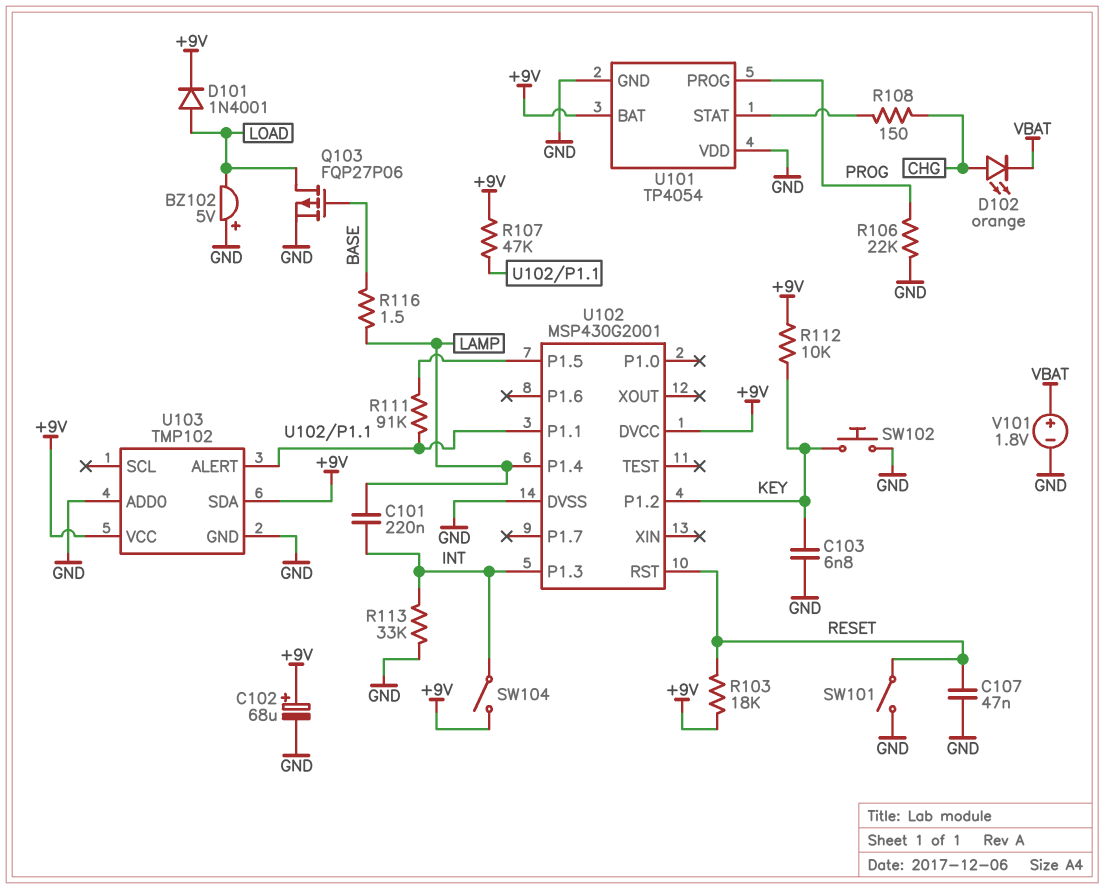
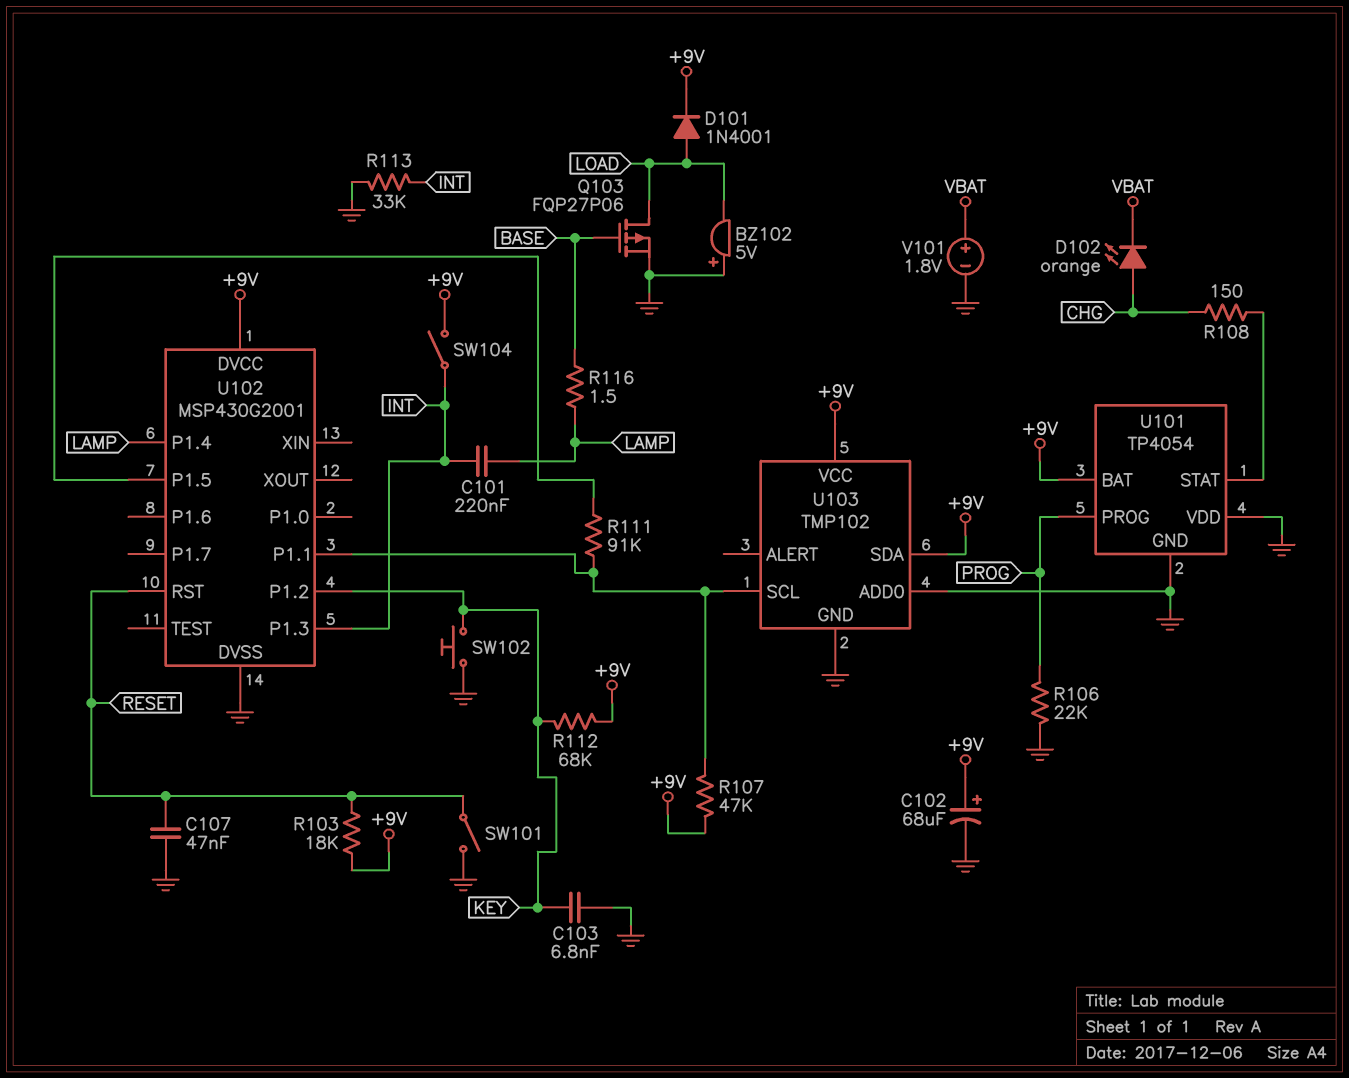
R112: 10k (+9V, KEY) -> 68k (+9V, KEY)
U103 pin ALERT: U102/P1.1 -> none
U103 pin SCL: none -> U102/P1.1

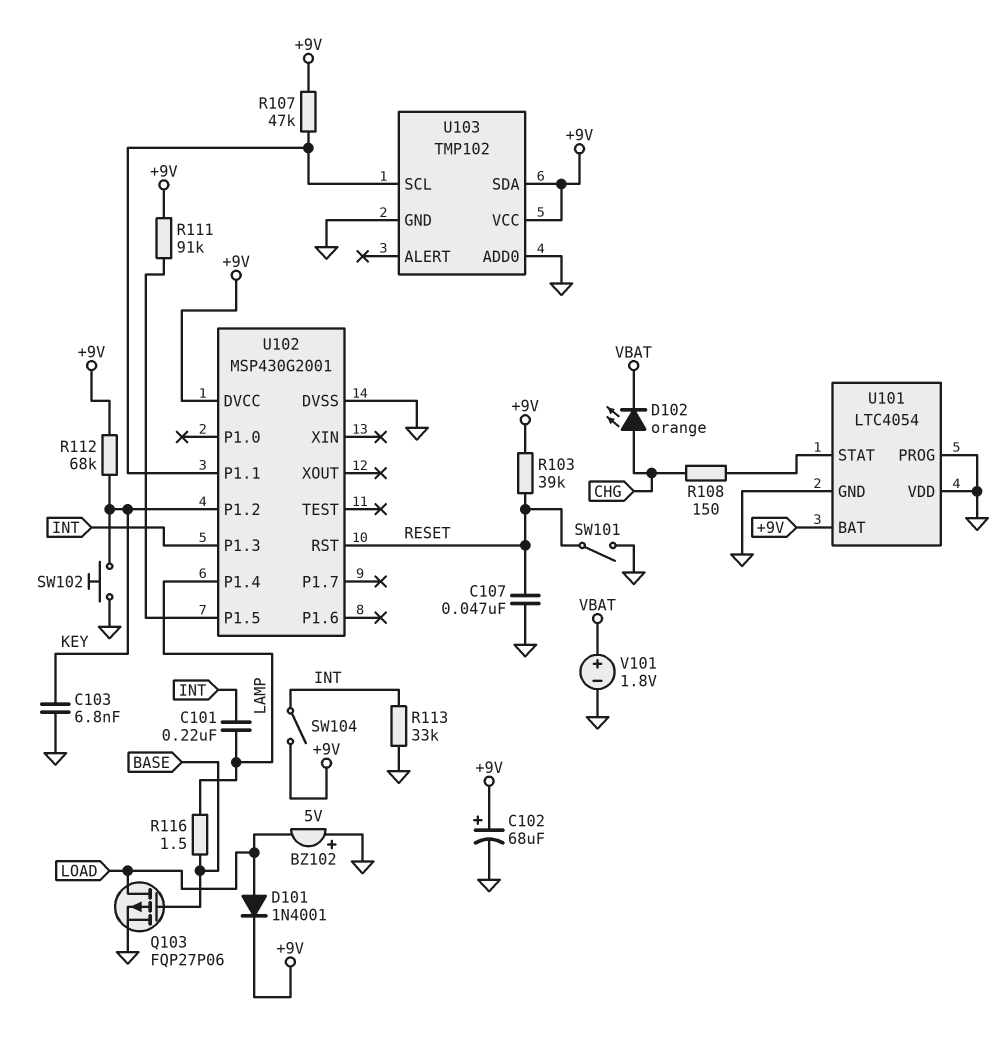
R103: 18k (+9V, RESET) -> 39k (+9V, RESET)
R106: 22k (GND, PROG) -> none
R111: 91k (U102/P1.1, U102/P1.5) -> 91k (+9V, U102/P1.5)
U101: TP4054 -> LTC4054
U101 pin PROG: PROG -> GND

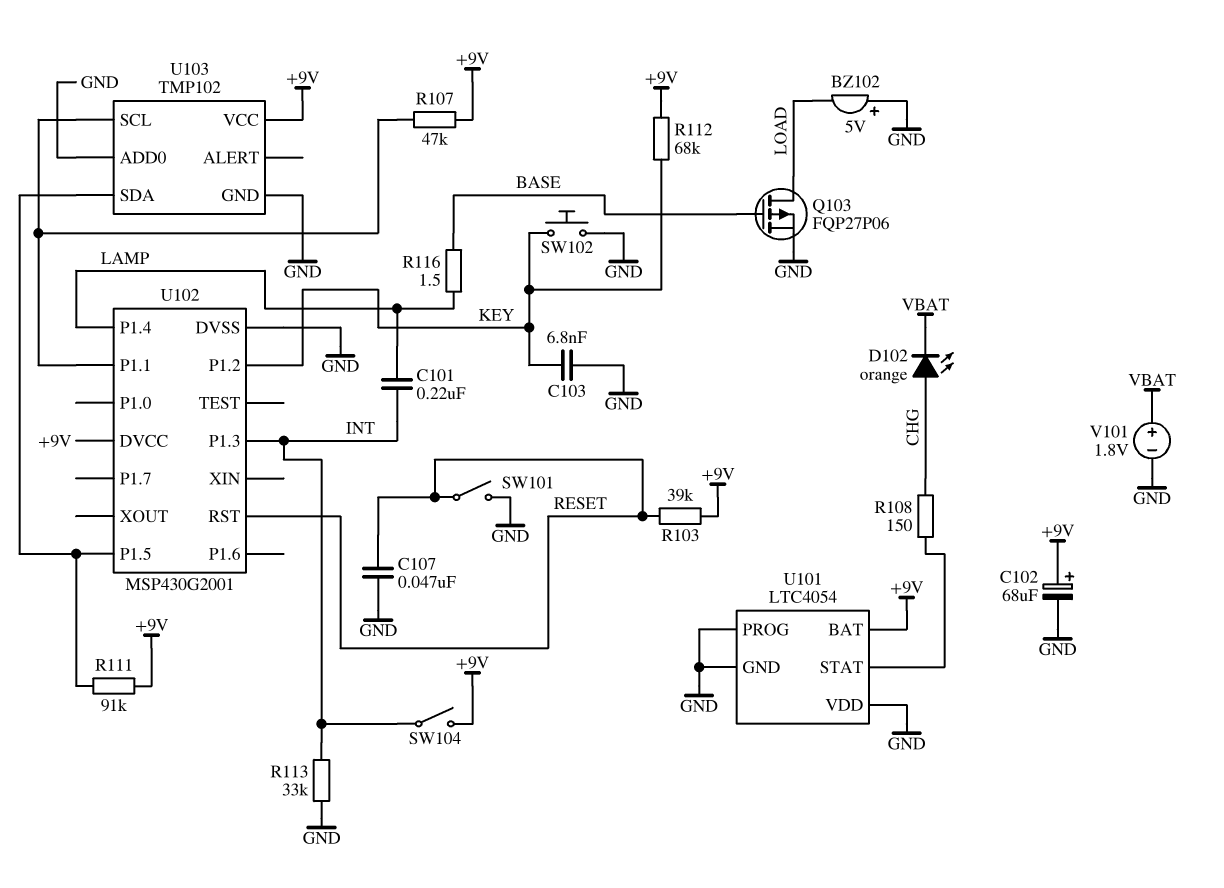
D101: diode 1N4001 (A LOAD, K +9V) -> none
U103 pin SDA: +9V -> U102/P1.5

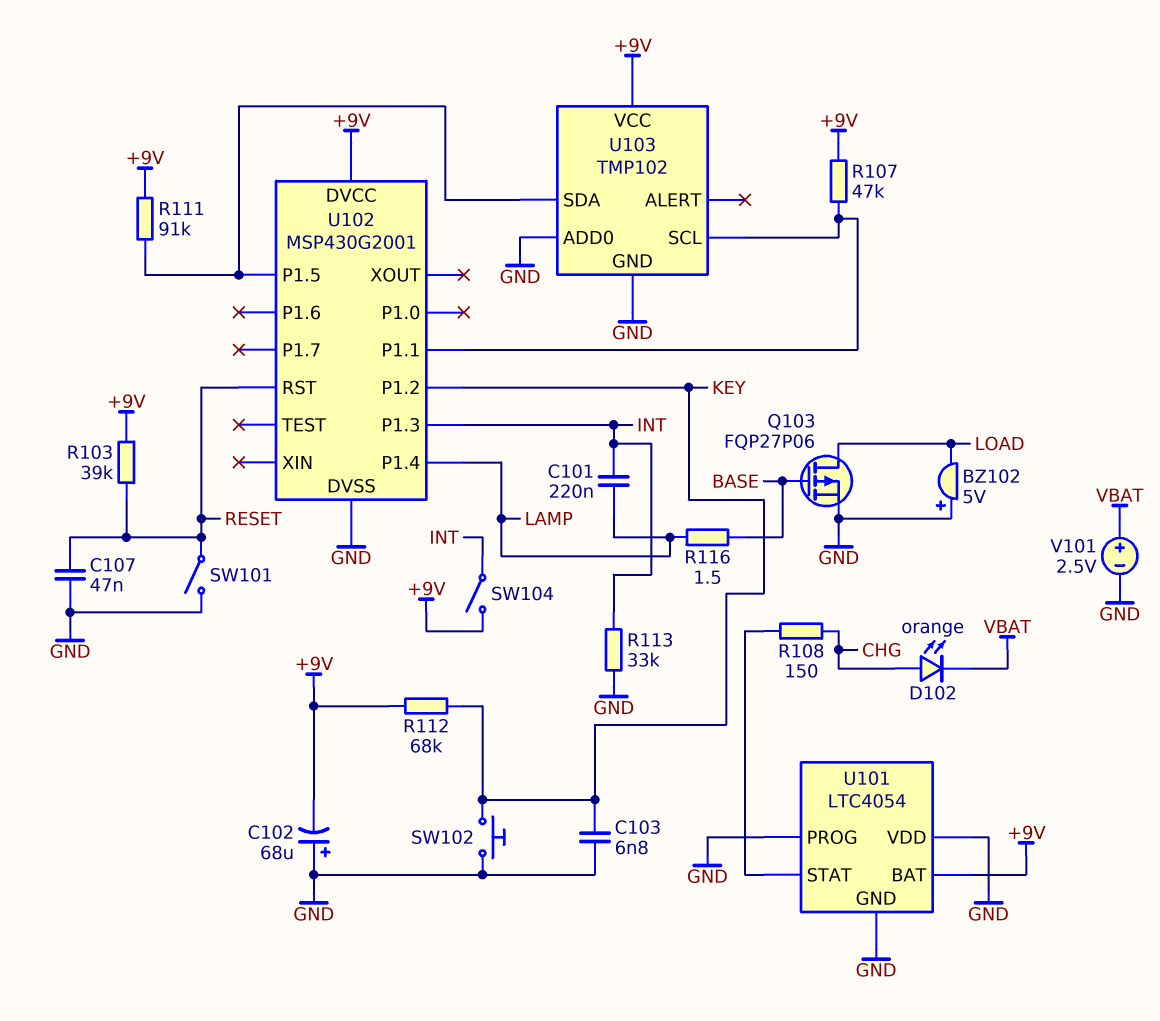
C102: 68uF (plus +9V, minus GND) -> 68uF (plus GND, minus +9V)
V101: 1.8V (plus VBAT, minus GND) -> 2.5V (plus VBAT, minus GND)

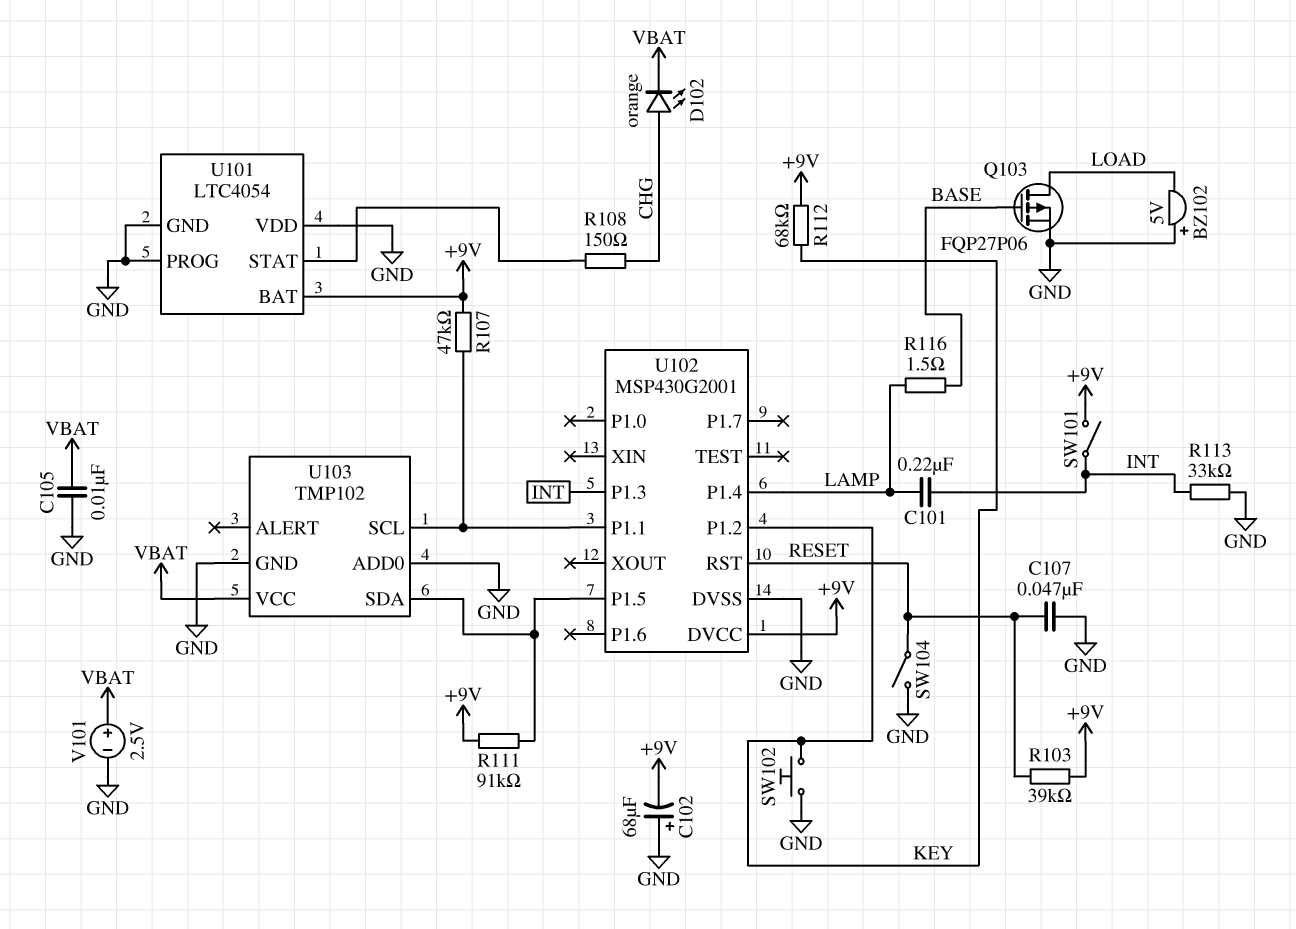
C103: 6.8nF (GND, KEY) -> none
C105: none -> 10nF (GND, VBAT)
SW101: switch (GND, RESET) -> switch (+9V, INT)
SW104: switch (+9V, INT) -> switch (GND, RESET)
U103 pin VCC: +9V -> VBAT

